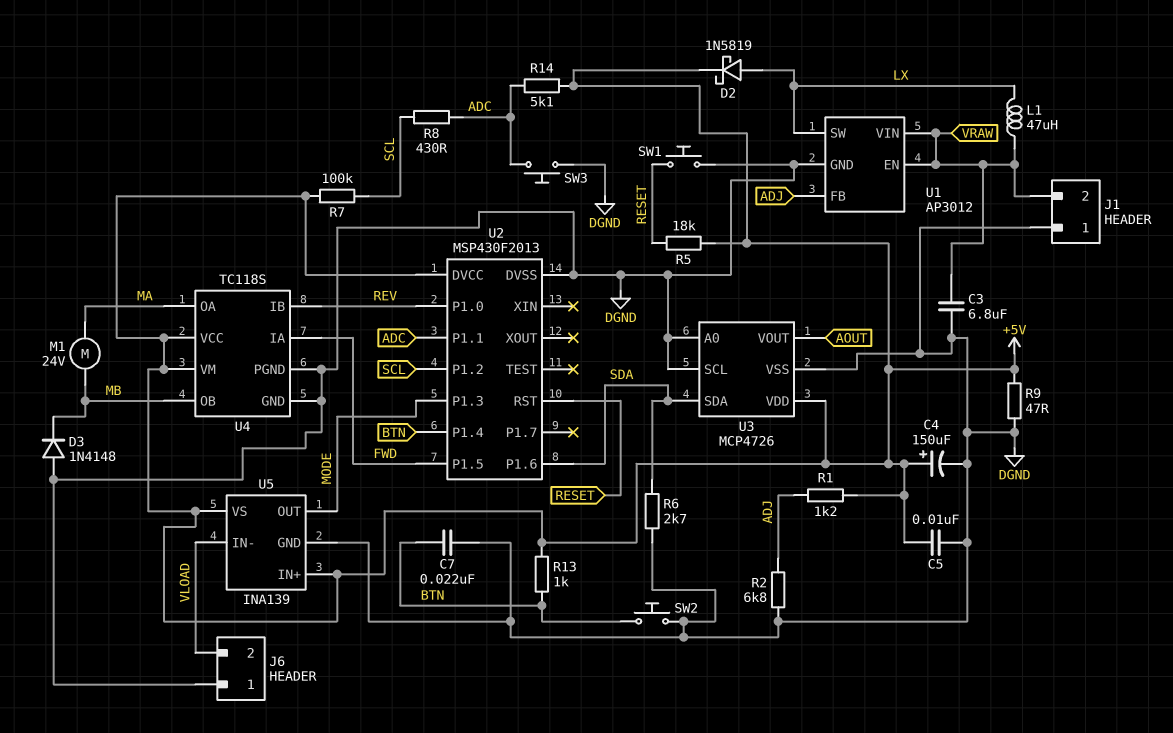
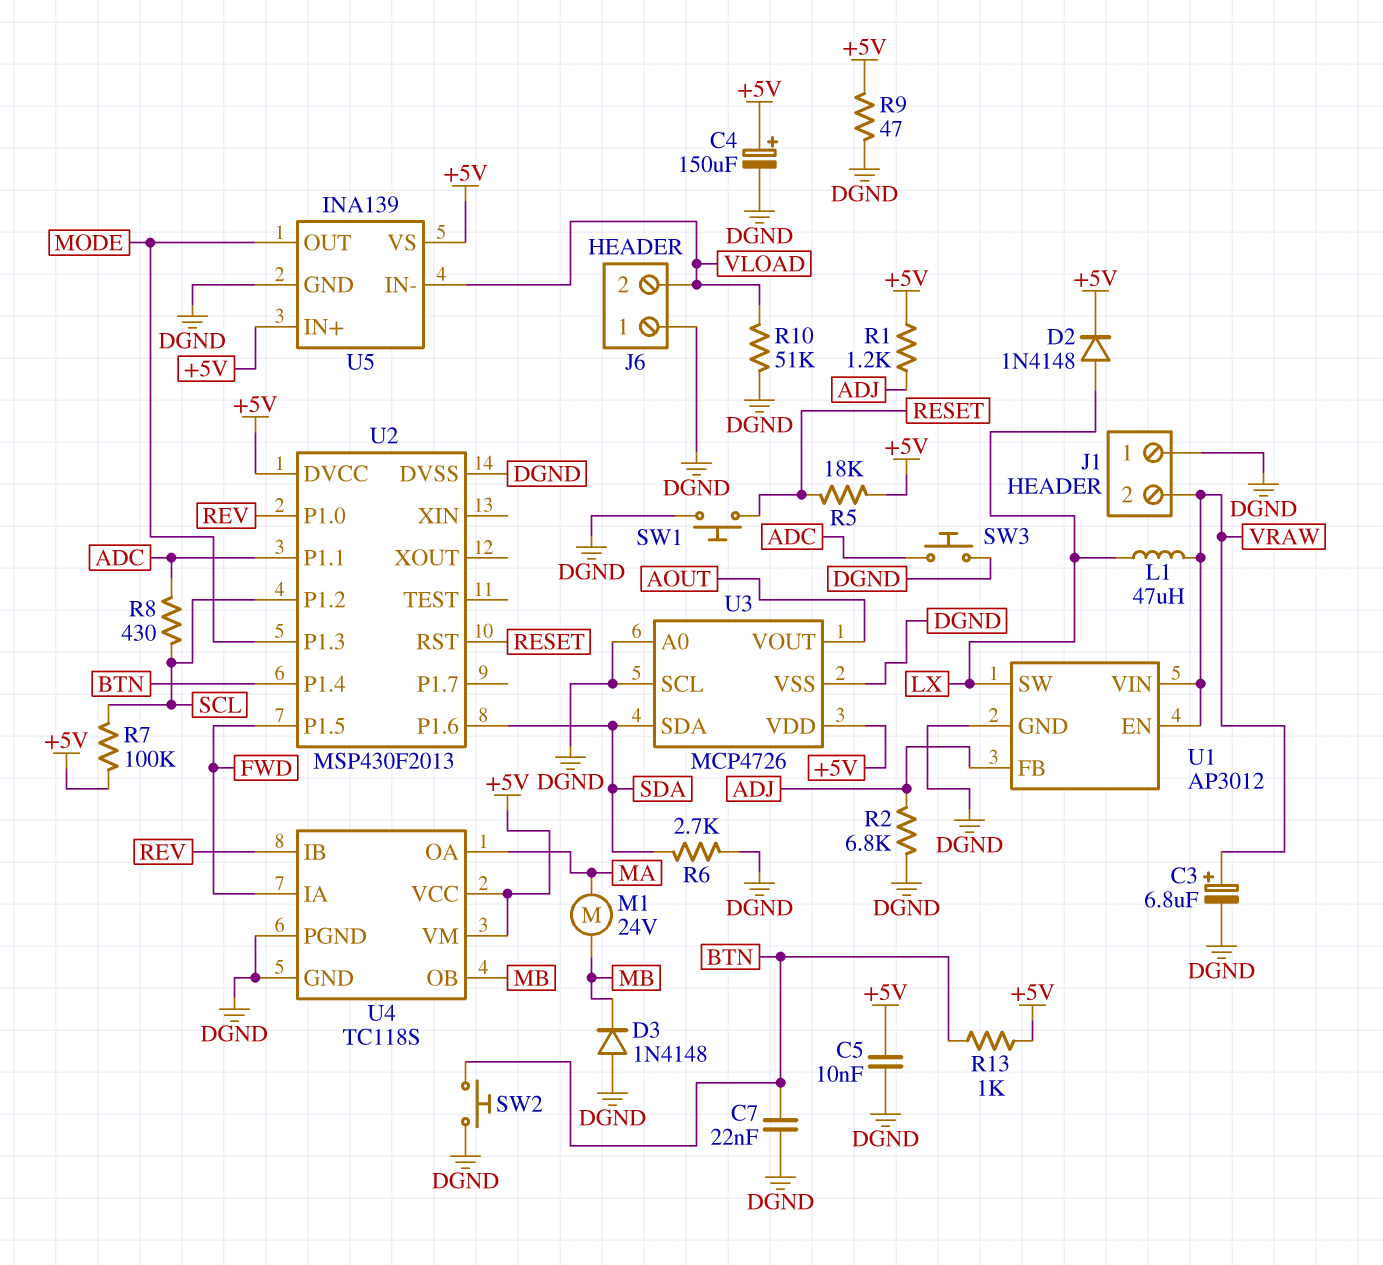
C3: 6.8uF (DGND, VRAW) -> 6.8uF (plus VRAW, minus DGND)
D2: schottky 1N5819 (A LX, K +5V) -> diode 1N4148 (A LX, K +5V)
R10: none -> 51k (DGND, VLOAD)
R14: 5.1k (+5V, ADC) -> none

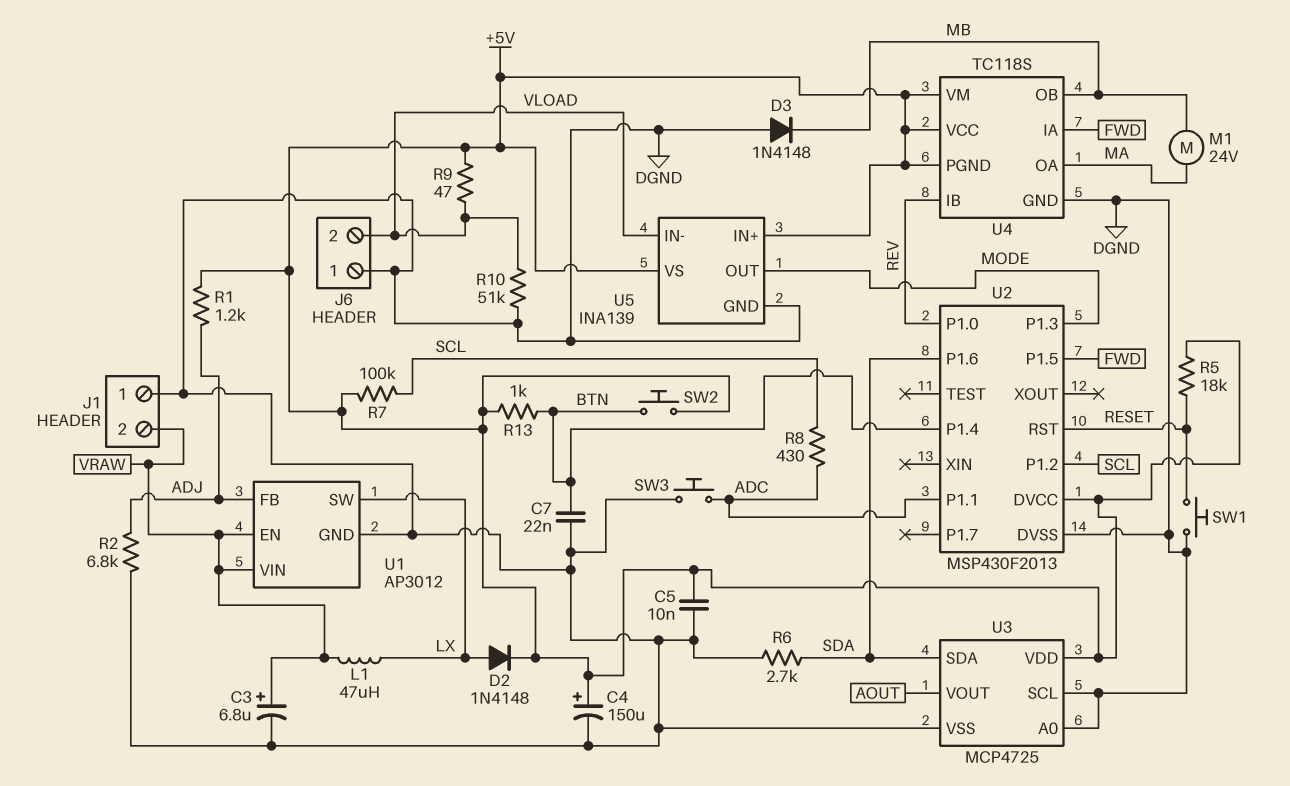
R9: 47 (+5V, DGND) -> 47 (+5V, VLOAD)
SW2: button (BTN, DGND) -> button (+5V, BTN)
U3: MCP4726 -> MCP4725
U4 pin PGND: DGND -> +5V

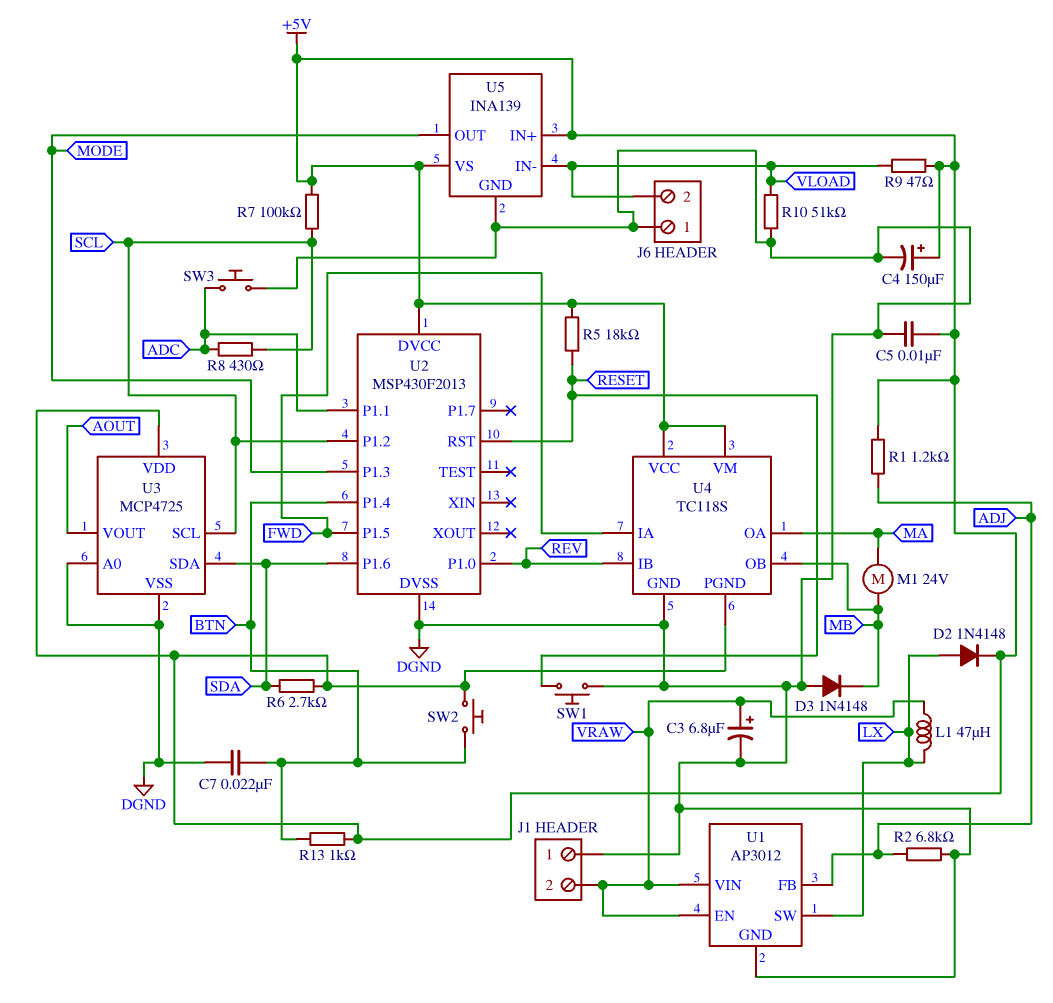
R6: 2.7k (DGND, SDA) -> 2.7k (+5V, SDA)
U3 pin SCL: DGND -> SCL

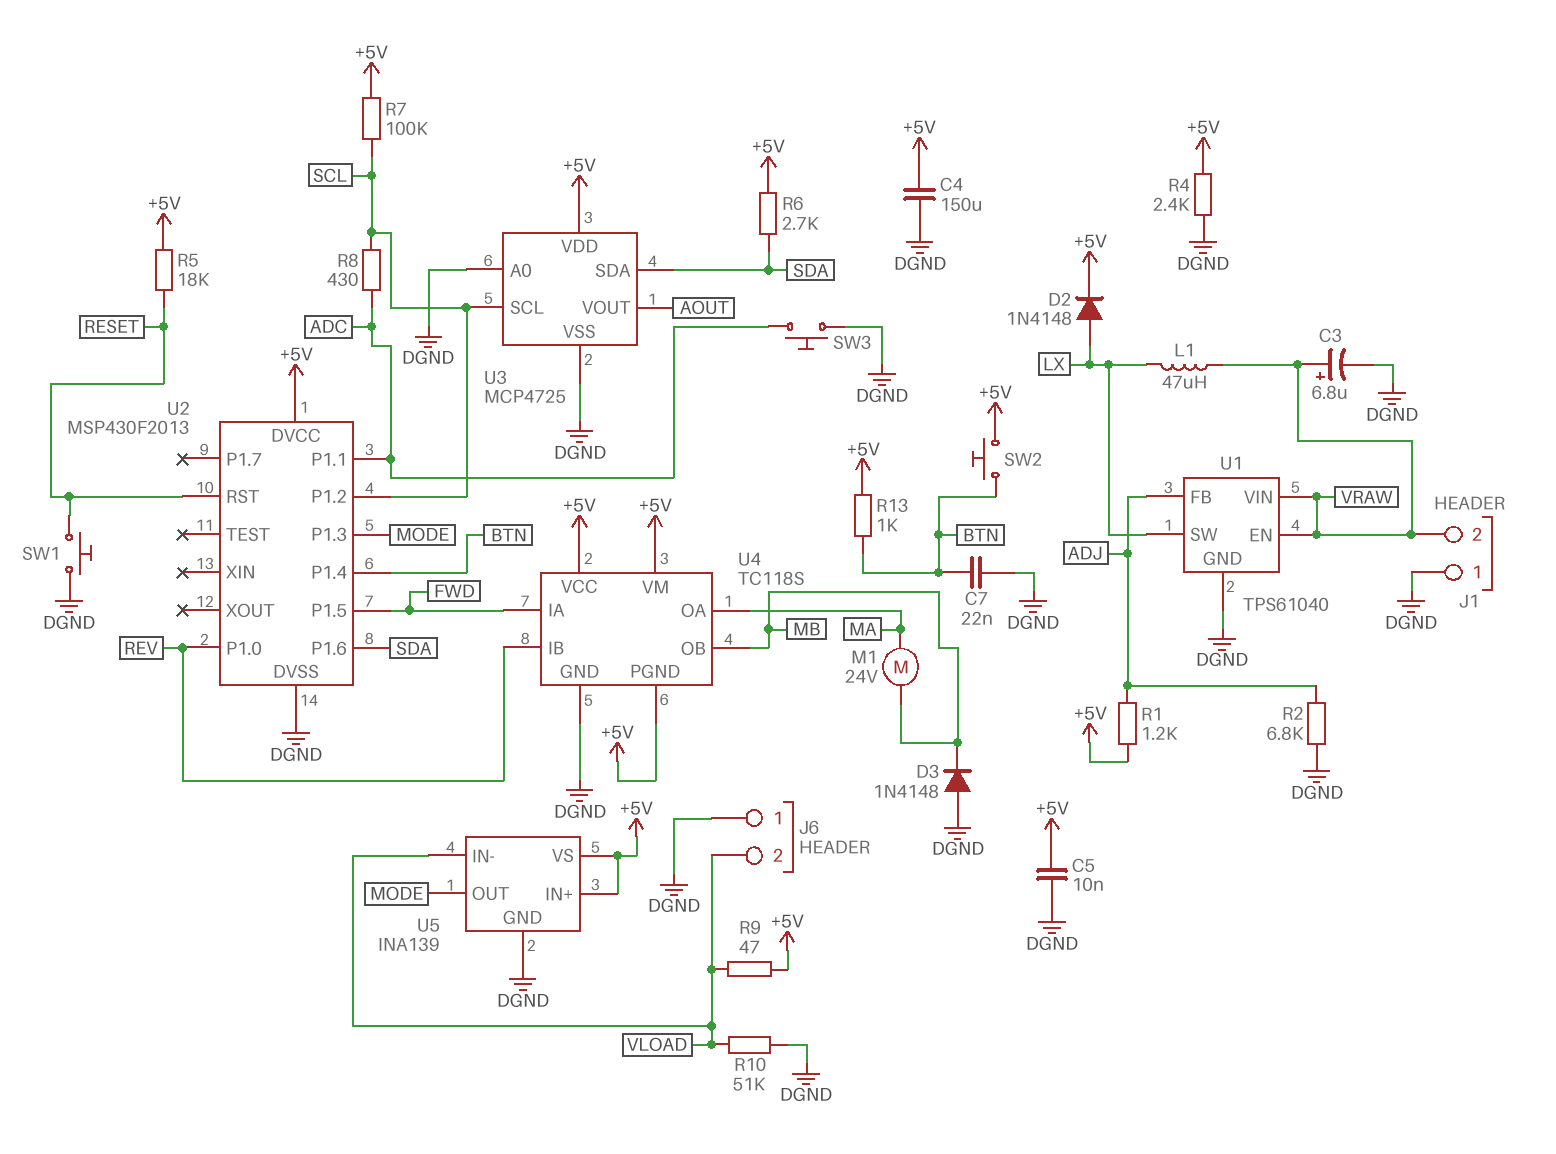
C4: 150uF (plus +5V, minus DGND) -> 150uF (+5V, DGND)
R4: none -> 2.4k (+5V, DGND)
U1: AP3012 -> TPS61040

